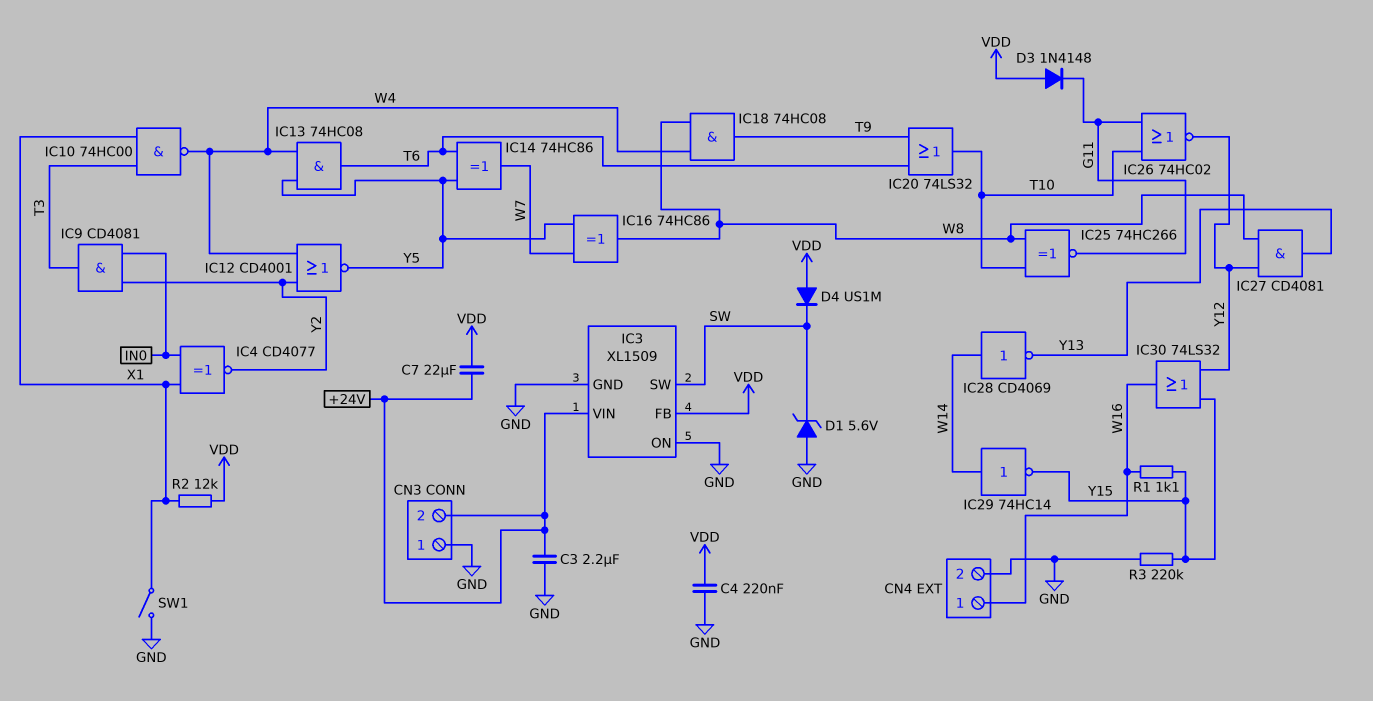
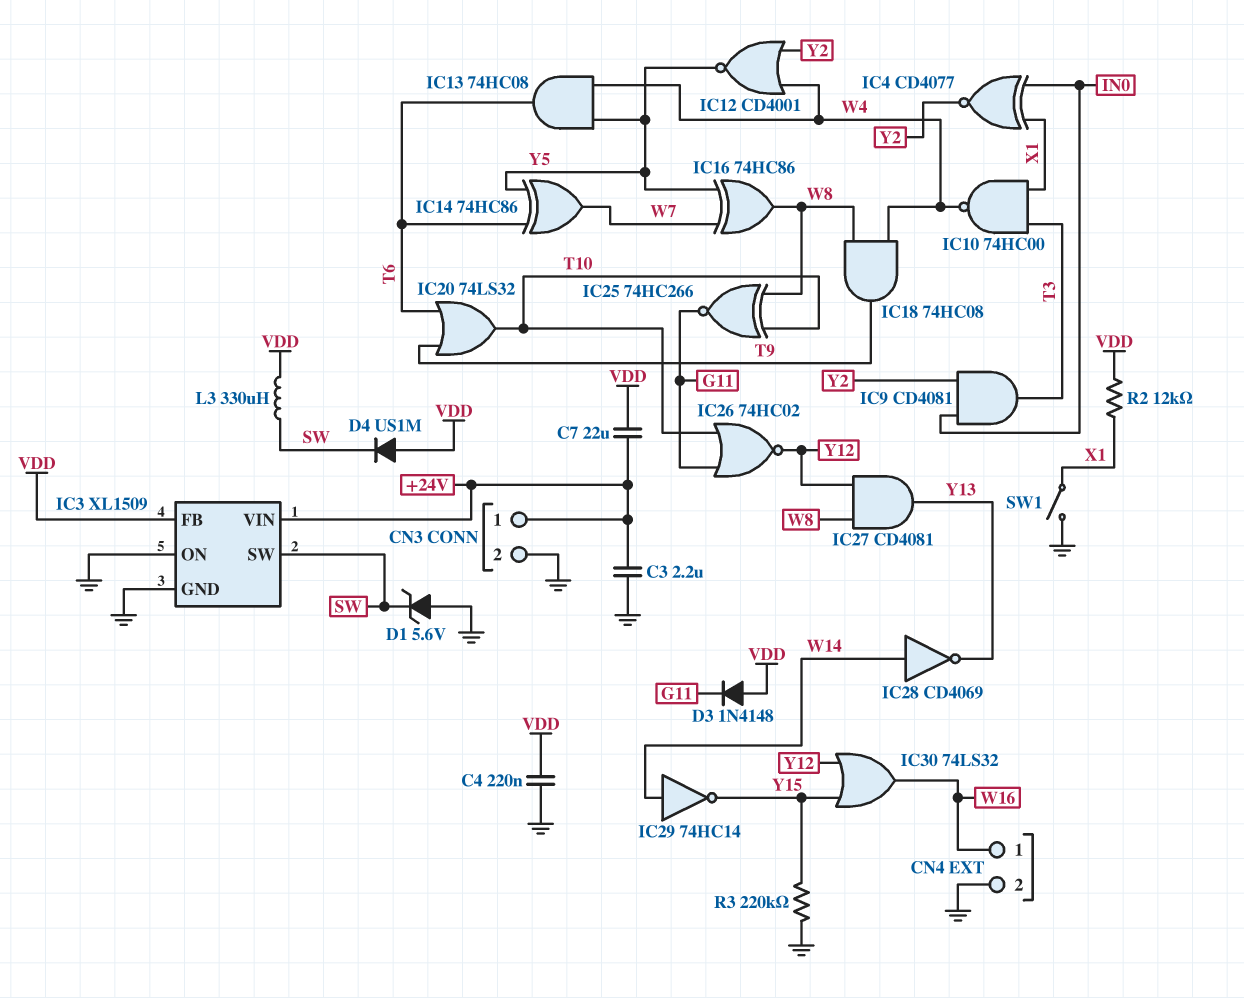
CN3 pin 1: GND -> +24V
CN3 pin 2: +24V -> GND
L3: none -> 330uH (SW, VDD)
R1: 1.1k (W16, Y15) -> none

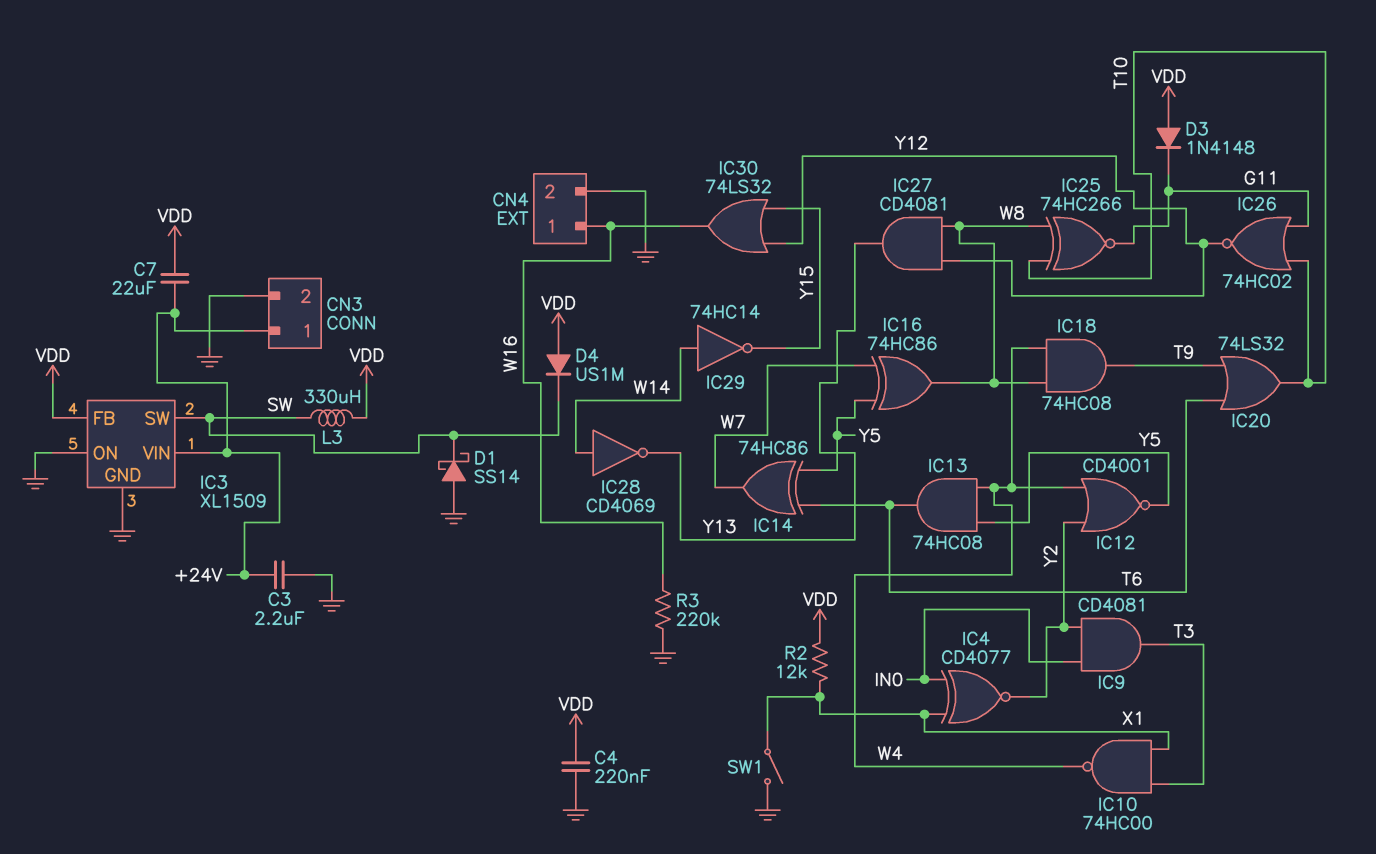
D1: zener 5.6V (A GND, K SW) -> schottky SS14 (A GND, K SW)
R3: 220k (GND, Y15) -> 220k (GND, W16)

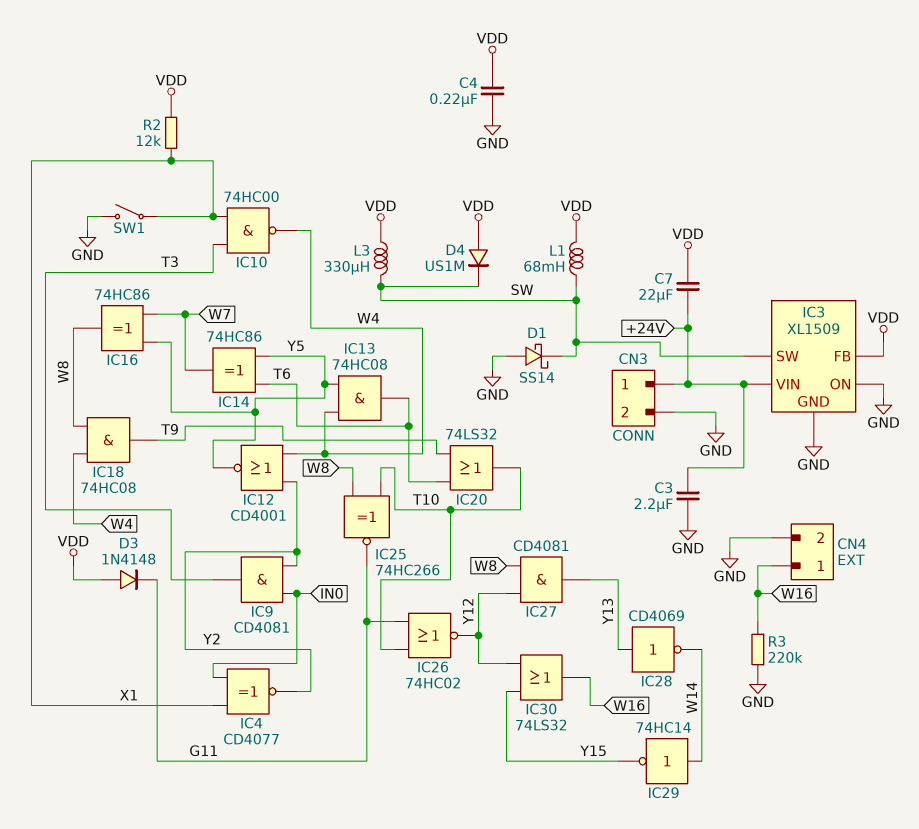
IC28: NOT CD4069 (in W14, out Y13) -> NOT CD4069 (in Y13, out W14)
L1: none -> 68mH (SW, VDD)

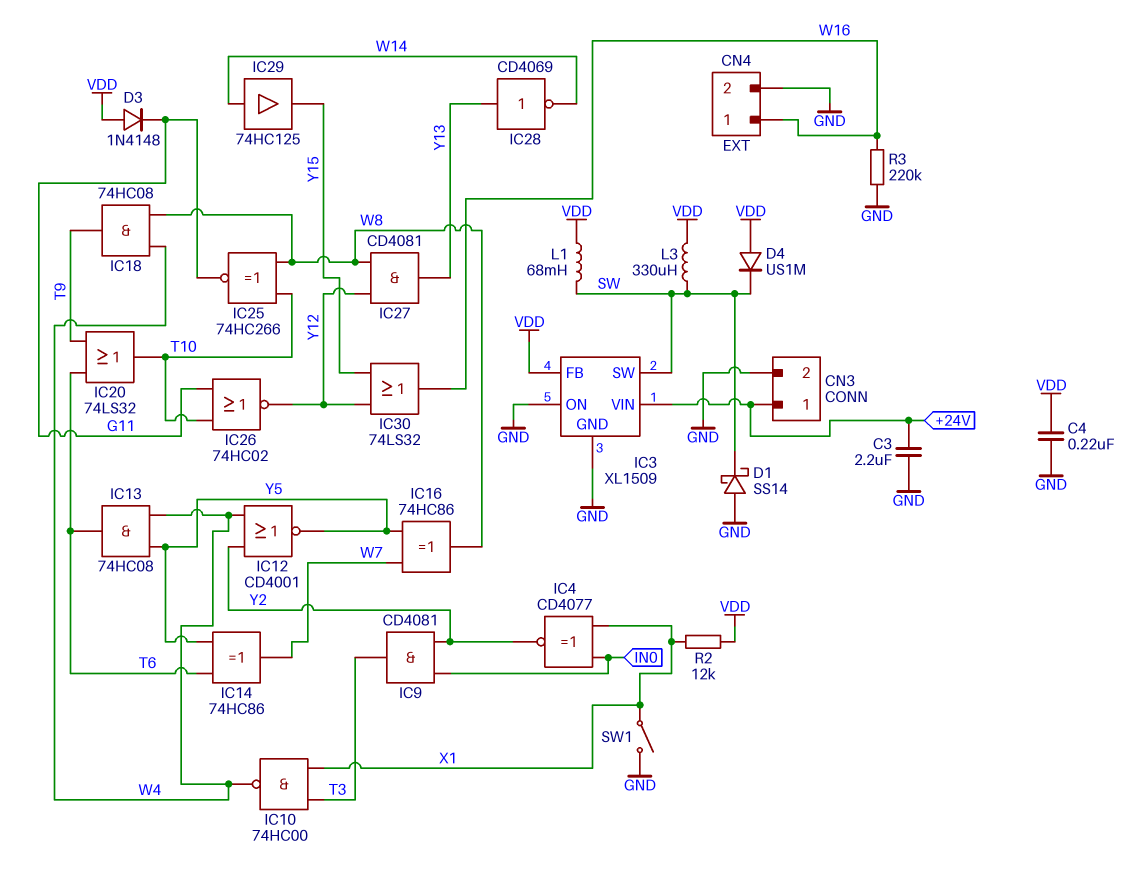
C7: 22uF (+24V, VDD) -> none
IC29: NOT 74HC14 (in W14, out Y15) -> buffer 74HC125 (in W14, out Y15)

